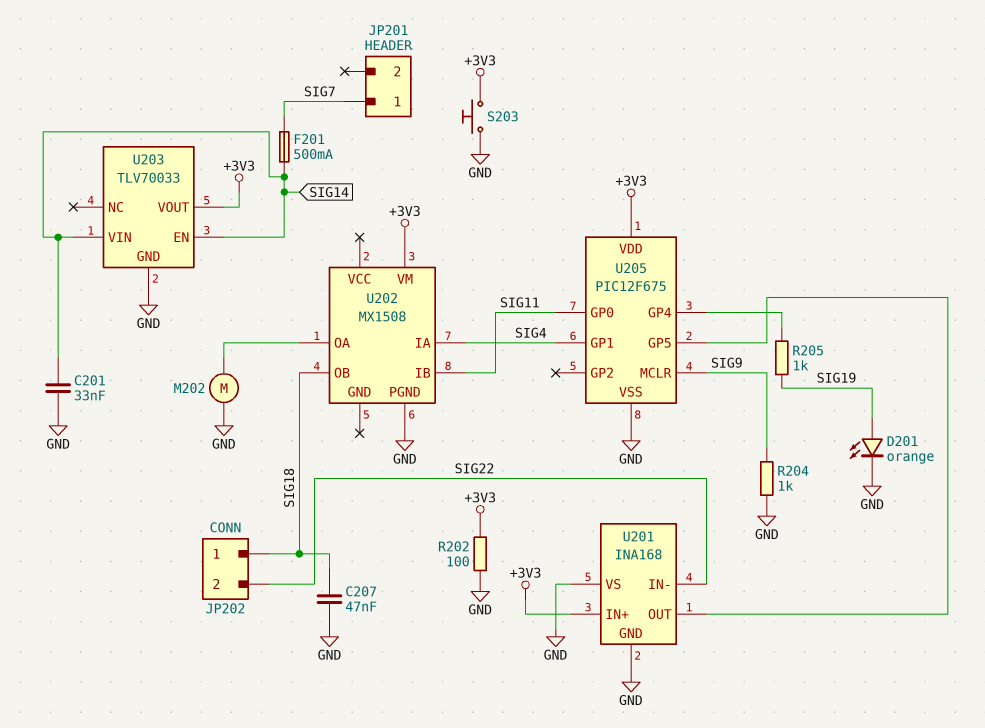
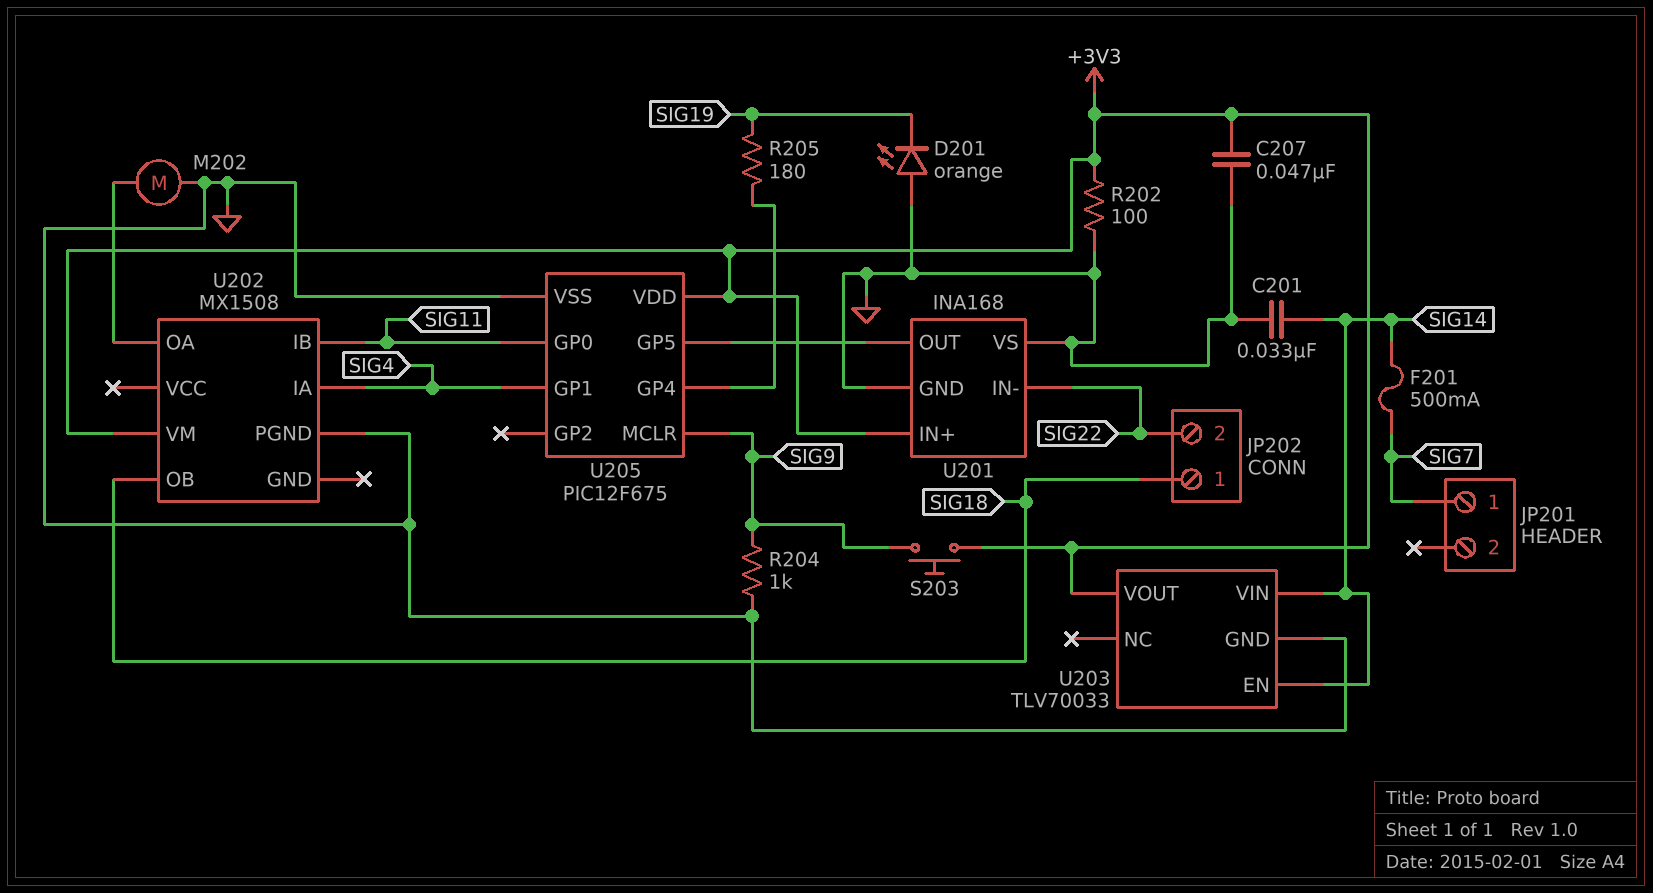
C207: 47nF (GND, SIG18) -> 47nF (+3V3, GND)
D201: LED orange (A SIG19, K GND) -> LED orange (A GND, K SIG19)
R205: 1k (SIG19, U205/GP4) -> 180 (SIG19, U205/GP4)
S203: button (+3V3, GND) -> button (+3V3, SIG9)

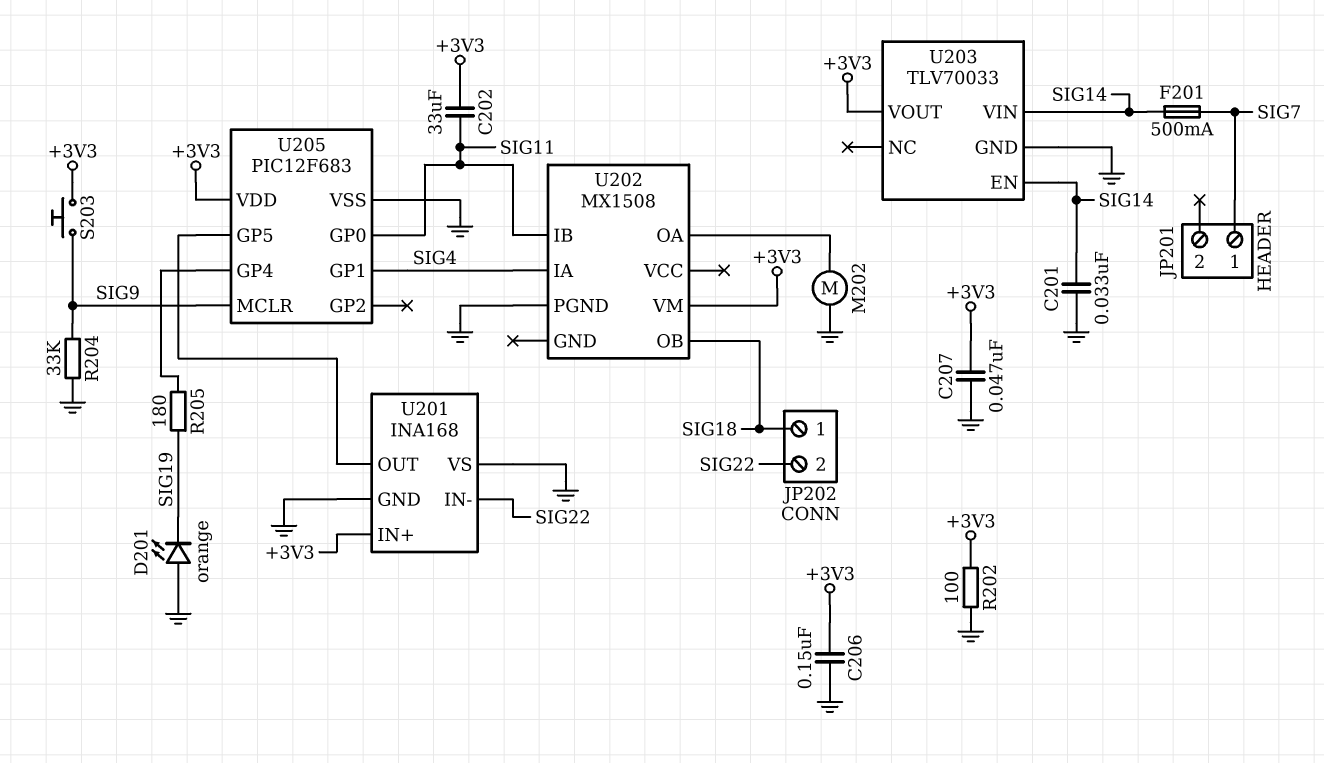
C202: none -> 33uF (+3V3, SIG11)
C206: none -> 150nF (+3V3, GND)
R204: 1k (GND, SIG9) -> 33k (GND, SIG9)
U205: PIC12F675 -> PIC12F683

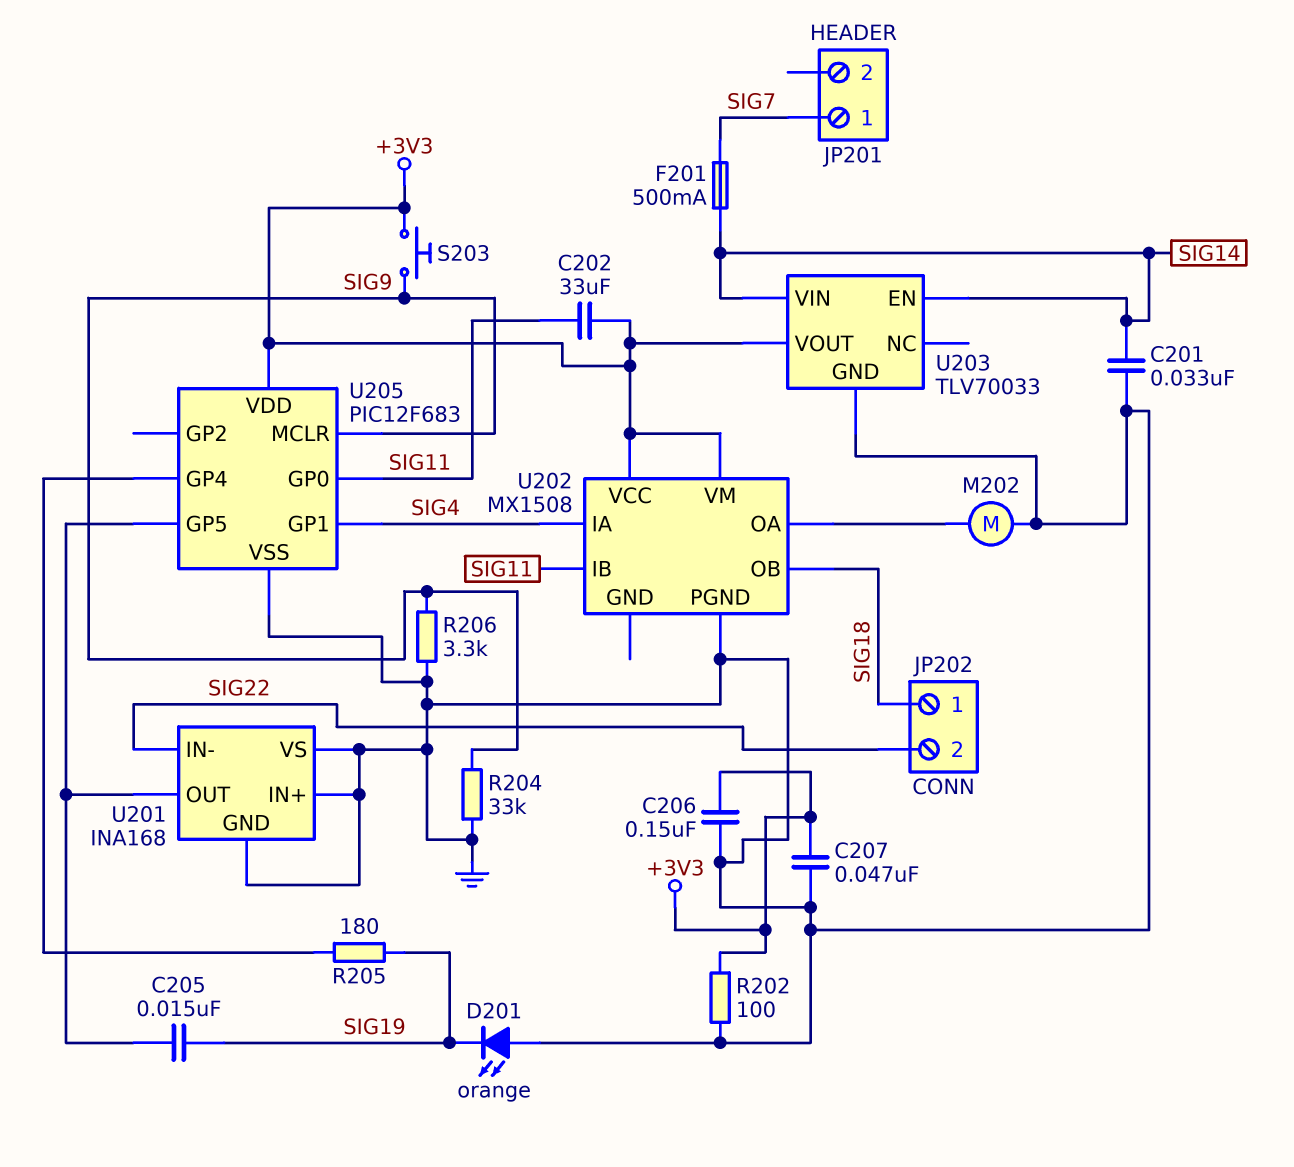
C205: none -> 15nF (SIG19, U201/OUT)
R206: none -> 3.3k (GND, SIG9)
U201 pin IN+: +3V3 -> GND
U202 pin VCC: none -> +3V3

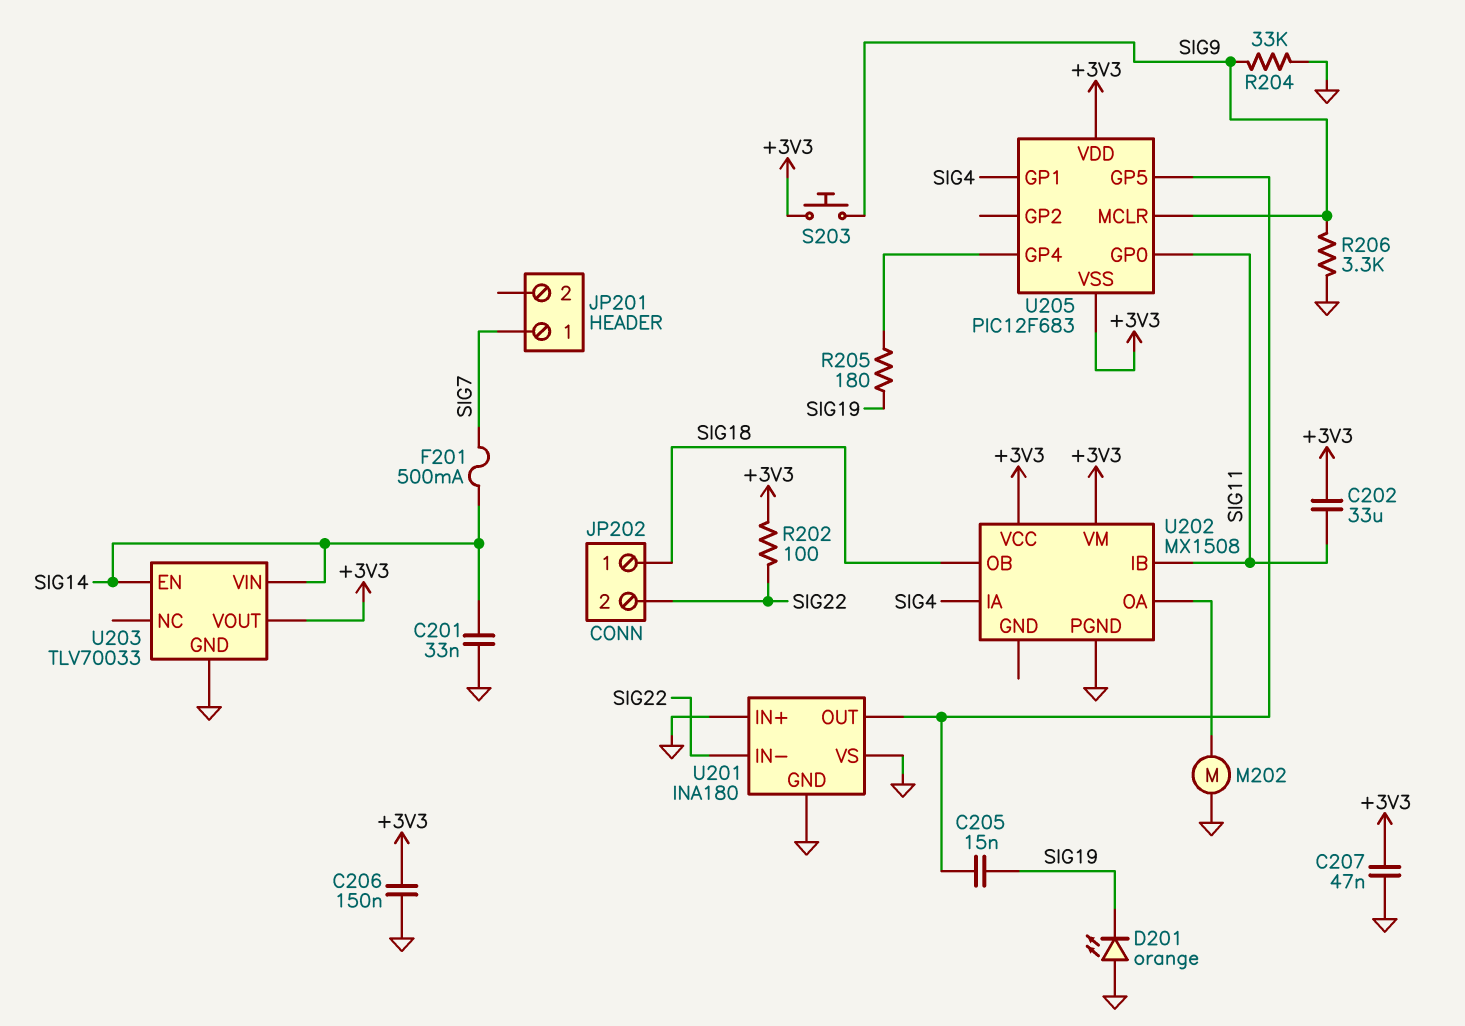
R202: 100 (+3V3, GND) -> 100 (+3V3, SIG22)
U201: INA168 -> INA180
U205 pin VSS: GND -> +3V3

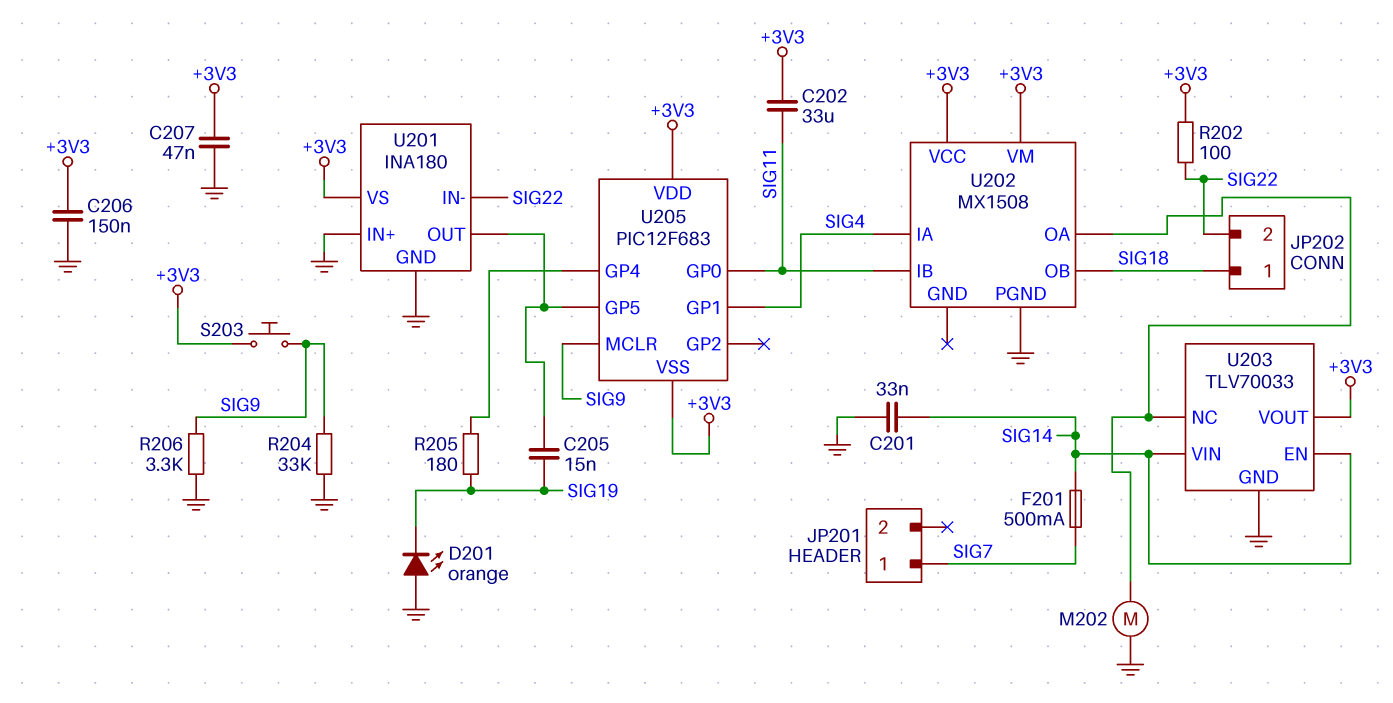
U201 pin VS: GND -> +3V3
U203 pin NC: none -> U202/OA

